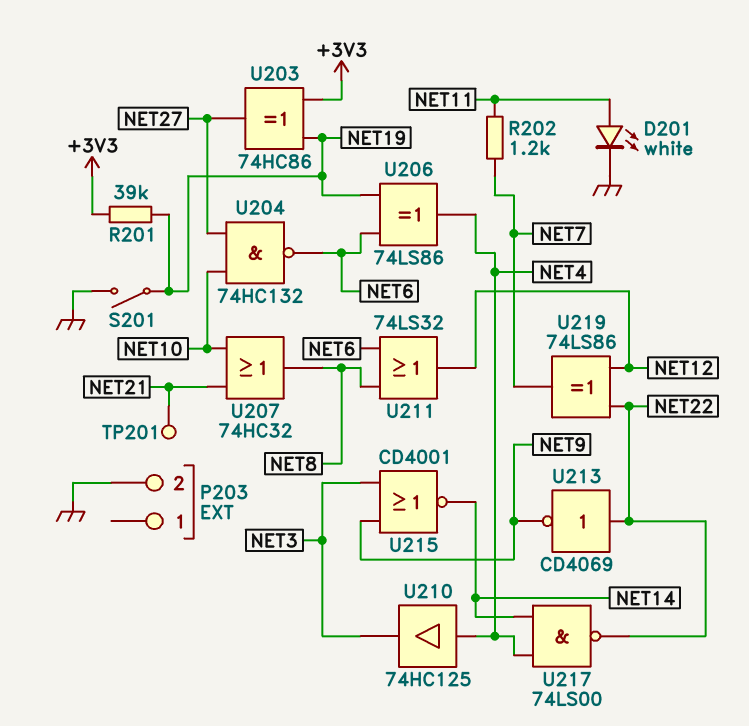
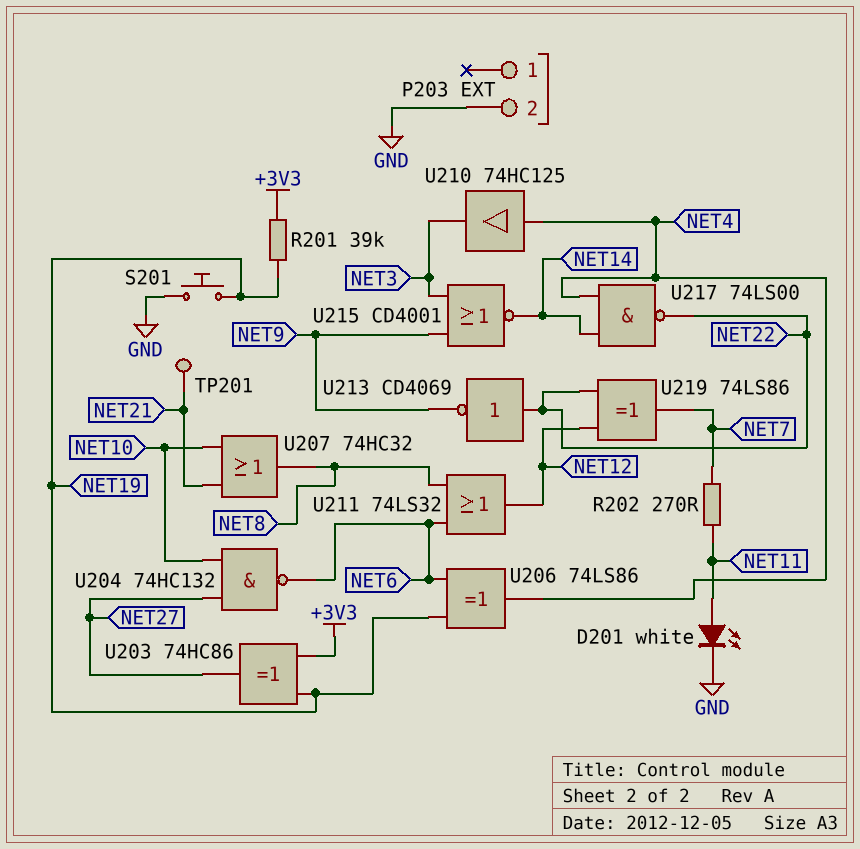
R202: 1.2k (NET7, NET11) -> 270 (NET7, NET11)
S201: switch (GND, NET19) -> button (GND, NET19)

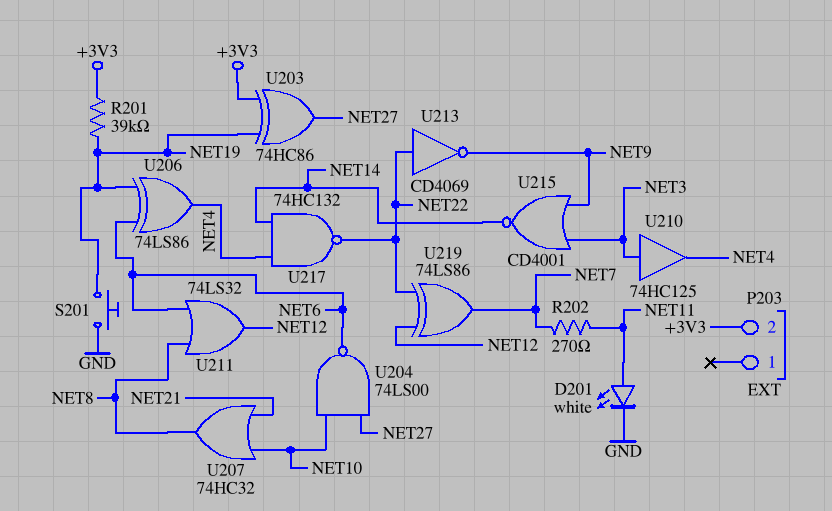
P203 pin 2: GND -> +3V3
TP201: test point (NET21) -> none
U204: NAND 74HC132 (in NET10, in NET27, out NET6) -> NAND 74LS00 (in NET10, in NET27, out NET6)
U210: buffer 74HC125 (in NET4, out NET3) -> buffer 74HC125 (in NET3, out NET4)
U217: NAND 74LS00 (in NET4, in NET14, out NET22) -> NAND 74HC132 (in NET4, in NET14, out NET22)

